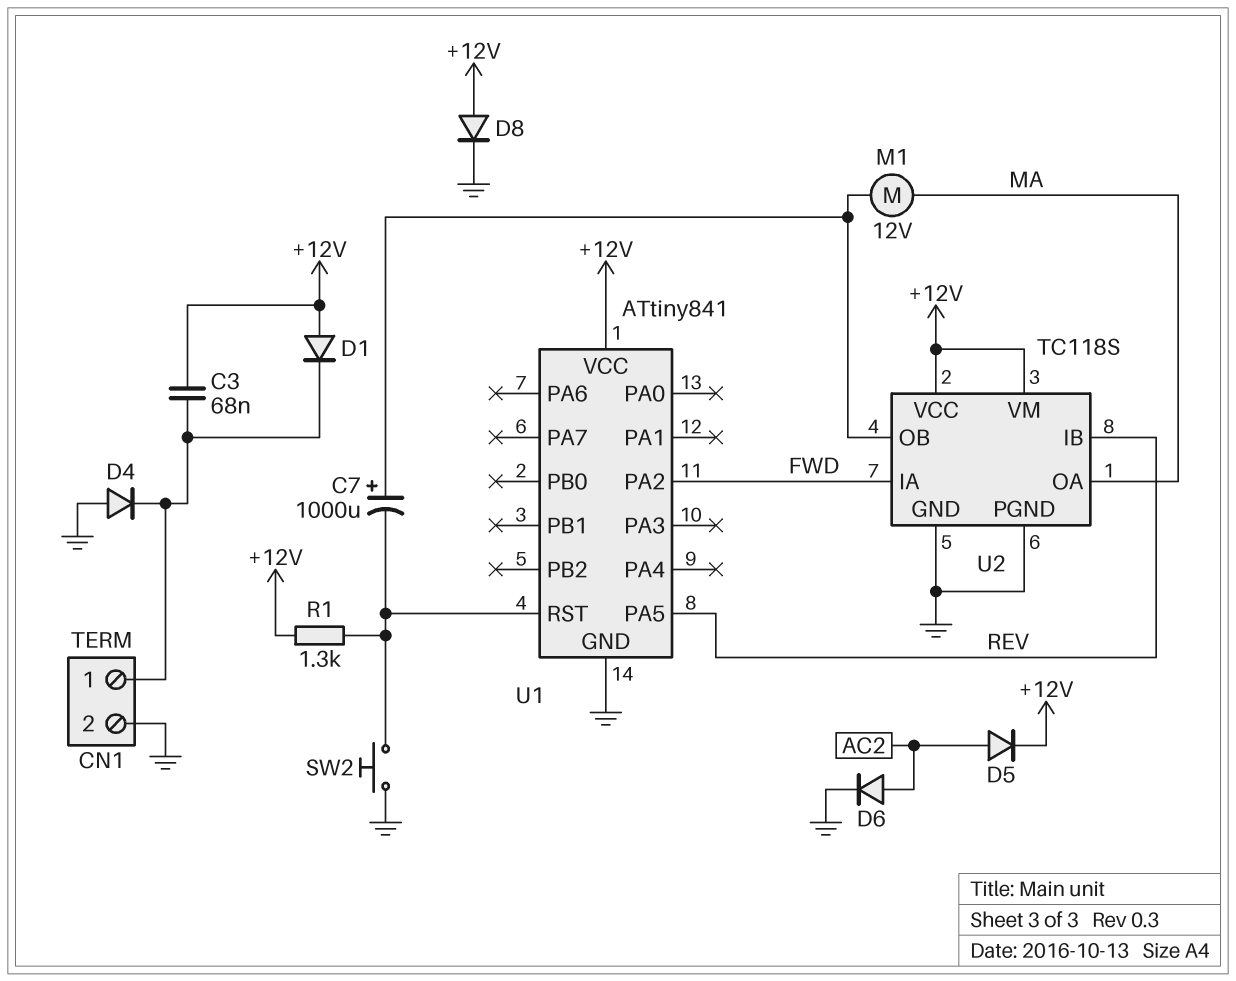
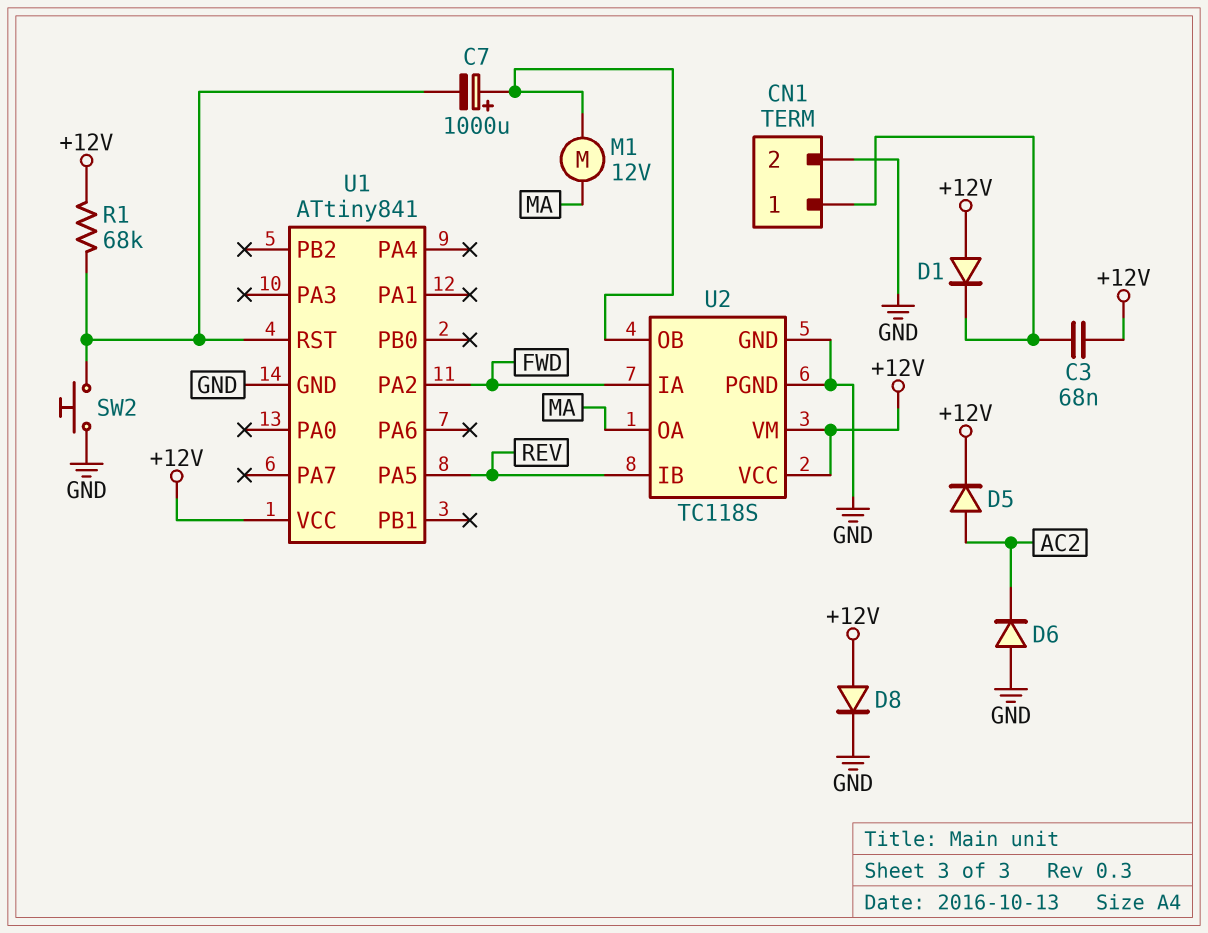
D4: diode (A GND, K CN1/1) -> none
D6: diode (A AC2, K GND) -> diode (A GND, K AC2)
R1: 1.3k (+12V, U1/RST) -> 68k (+12V, U1/RST)

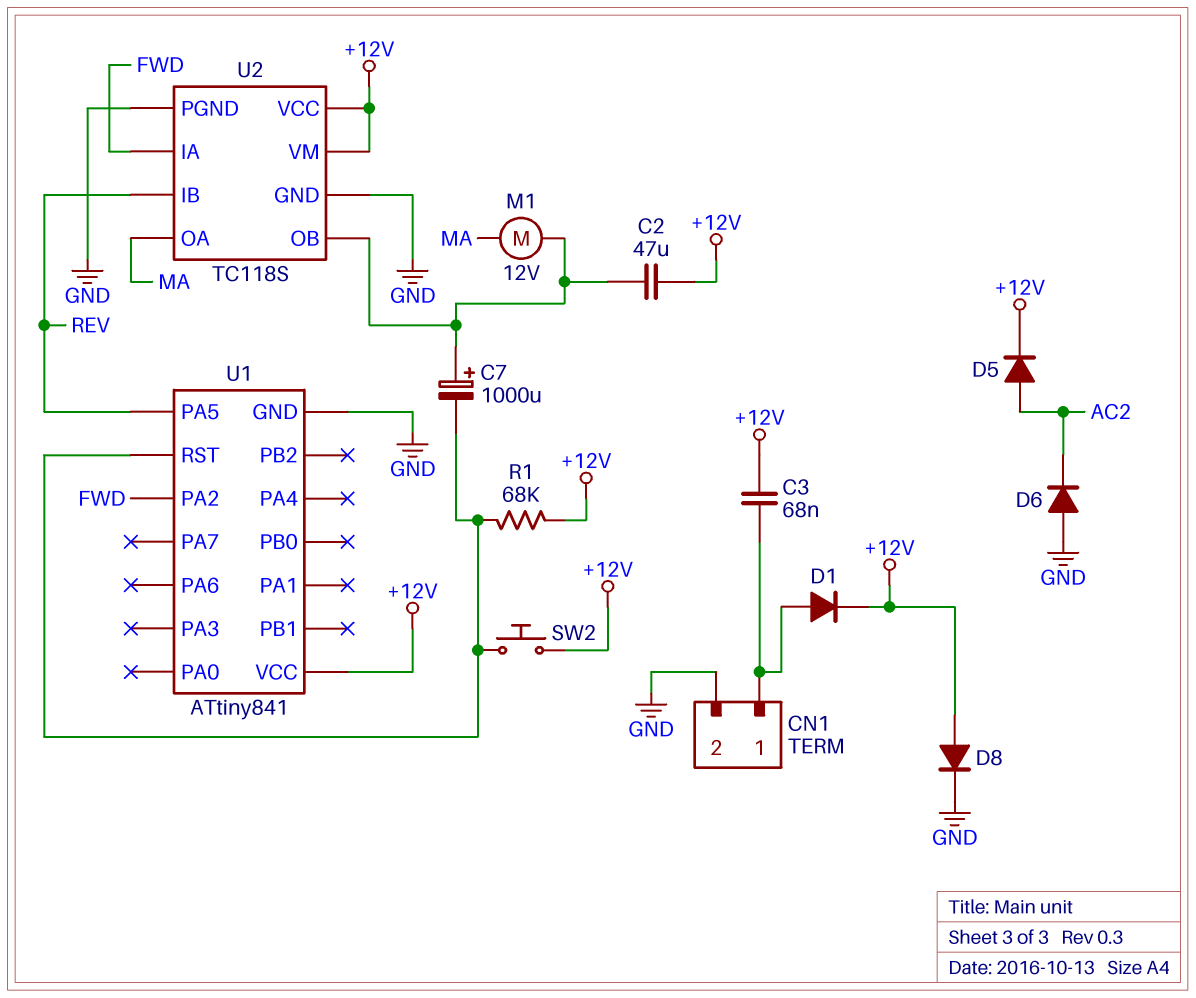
C2: none -> 47uF (+12V, U2/OB)
D1: diode (A +12V, K CN1/1) -> diode (A CN1/1, K +12V)
SW2: button (GND, U1/RST) -> button (+12V, U1/RST)

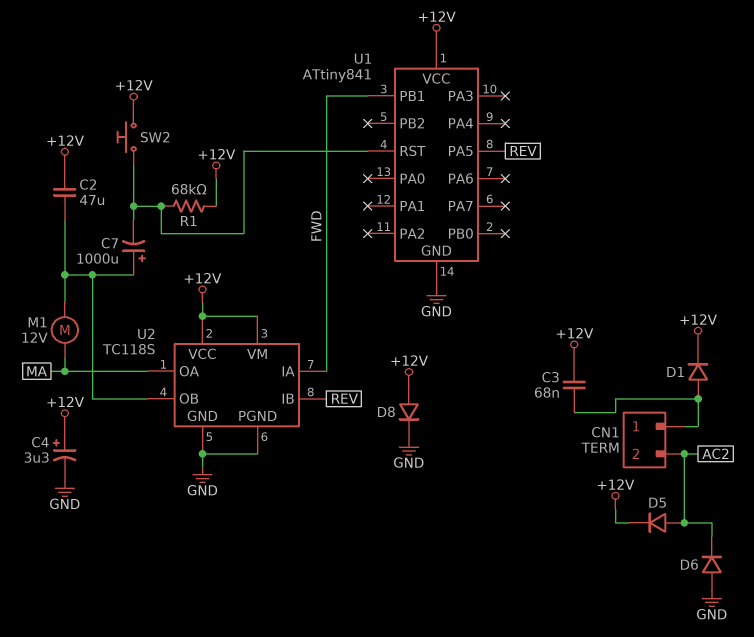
C4: none -> 3.3uF (plus +12V, minus GND)
CN1 pin 2: GND -> AC2
U1 pin PA2: FWD -> none
U1 pin PB1: none -> FWD

